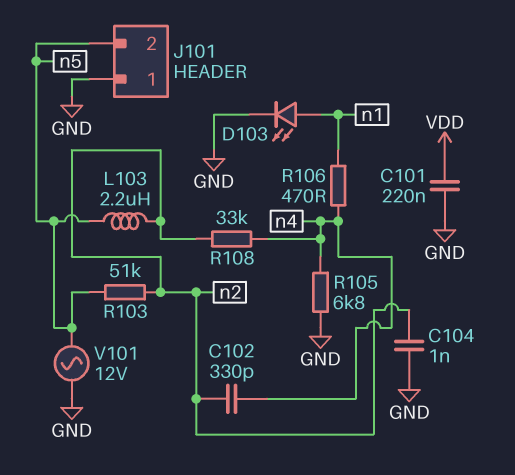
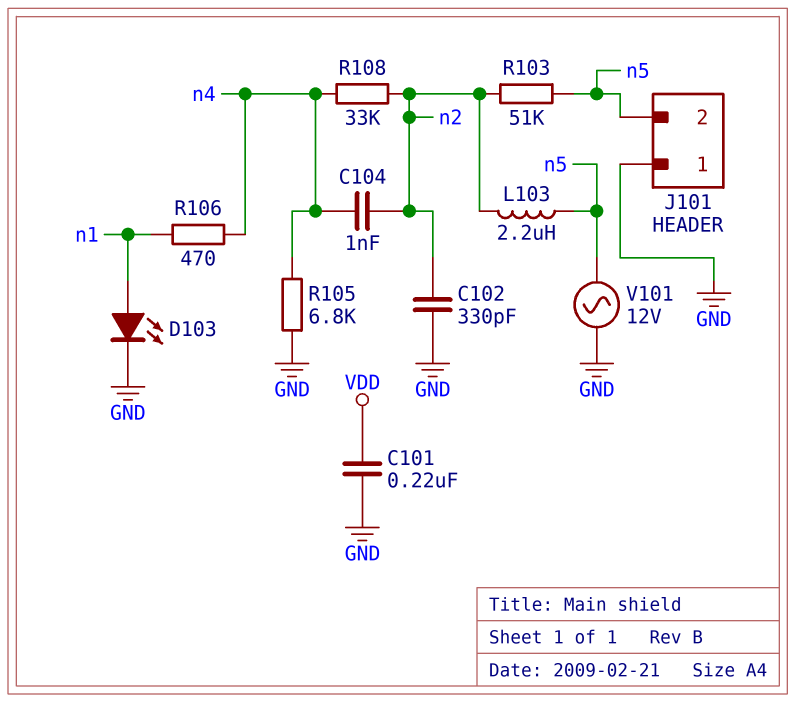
C102: 330pF (n2, n4) -> 330pF (GND, n2)
C104: 1nF (GND, n2) -> 1nF (n2, n4)

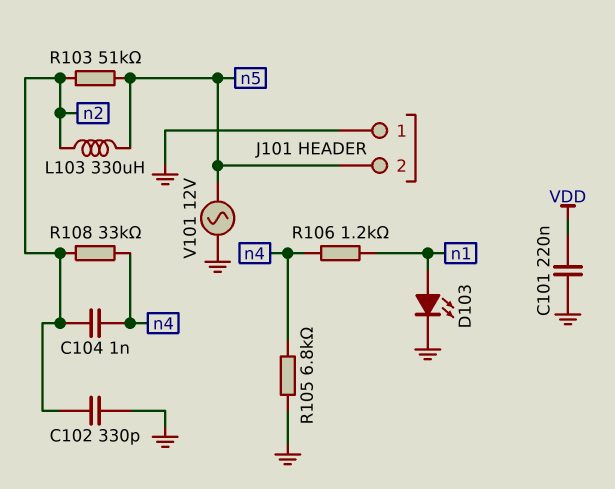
L103: 2.2uH (n2, n5) -> 330uH (n2, n5)
R106: 470 (n1, n4) -> 1.2k (n1, n4)

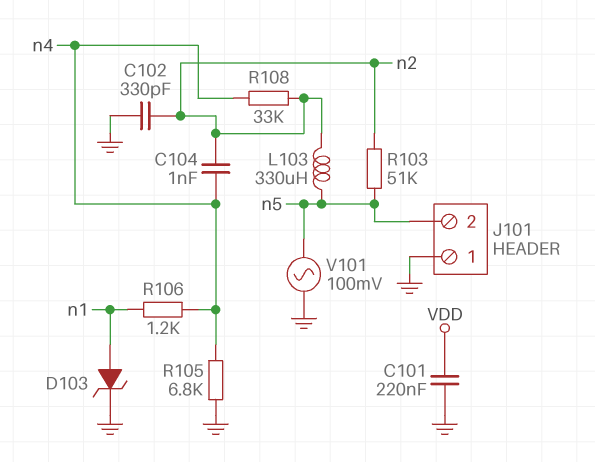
D103: LED (A n1, K GND) -> zener (A n1, K GND)
V101: AC 12V (GND, n5) -> AC 100mV (GND, n5)

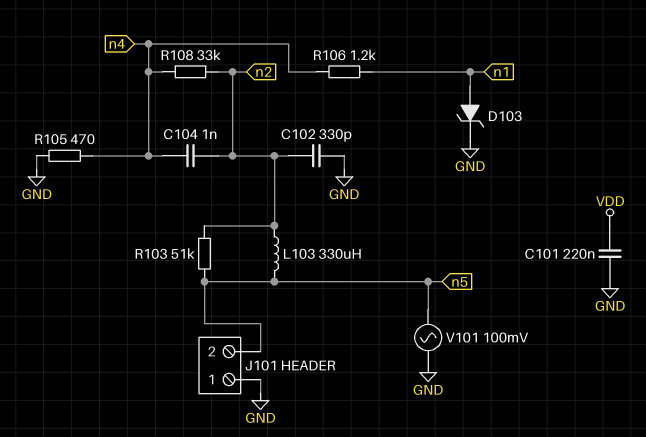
R105: 6.8k (GND, n4) -> 470 (GND, n4)

